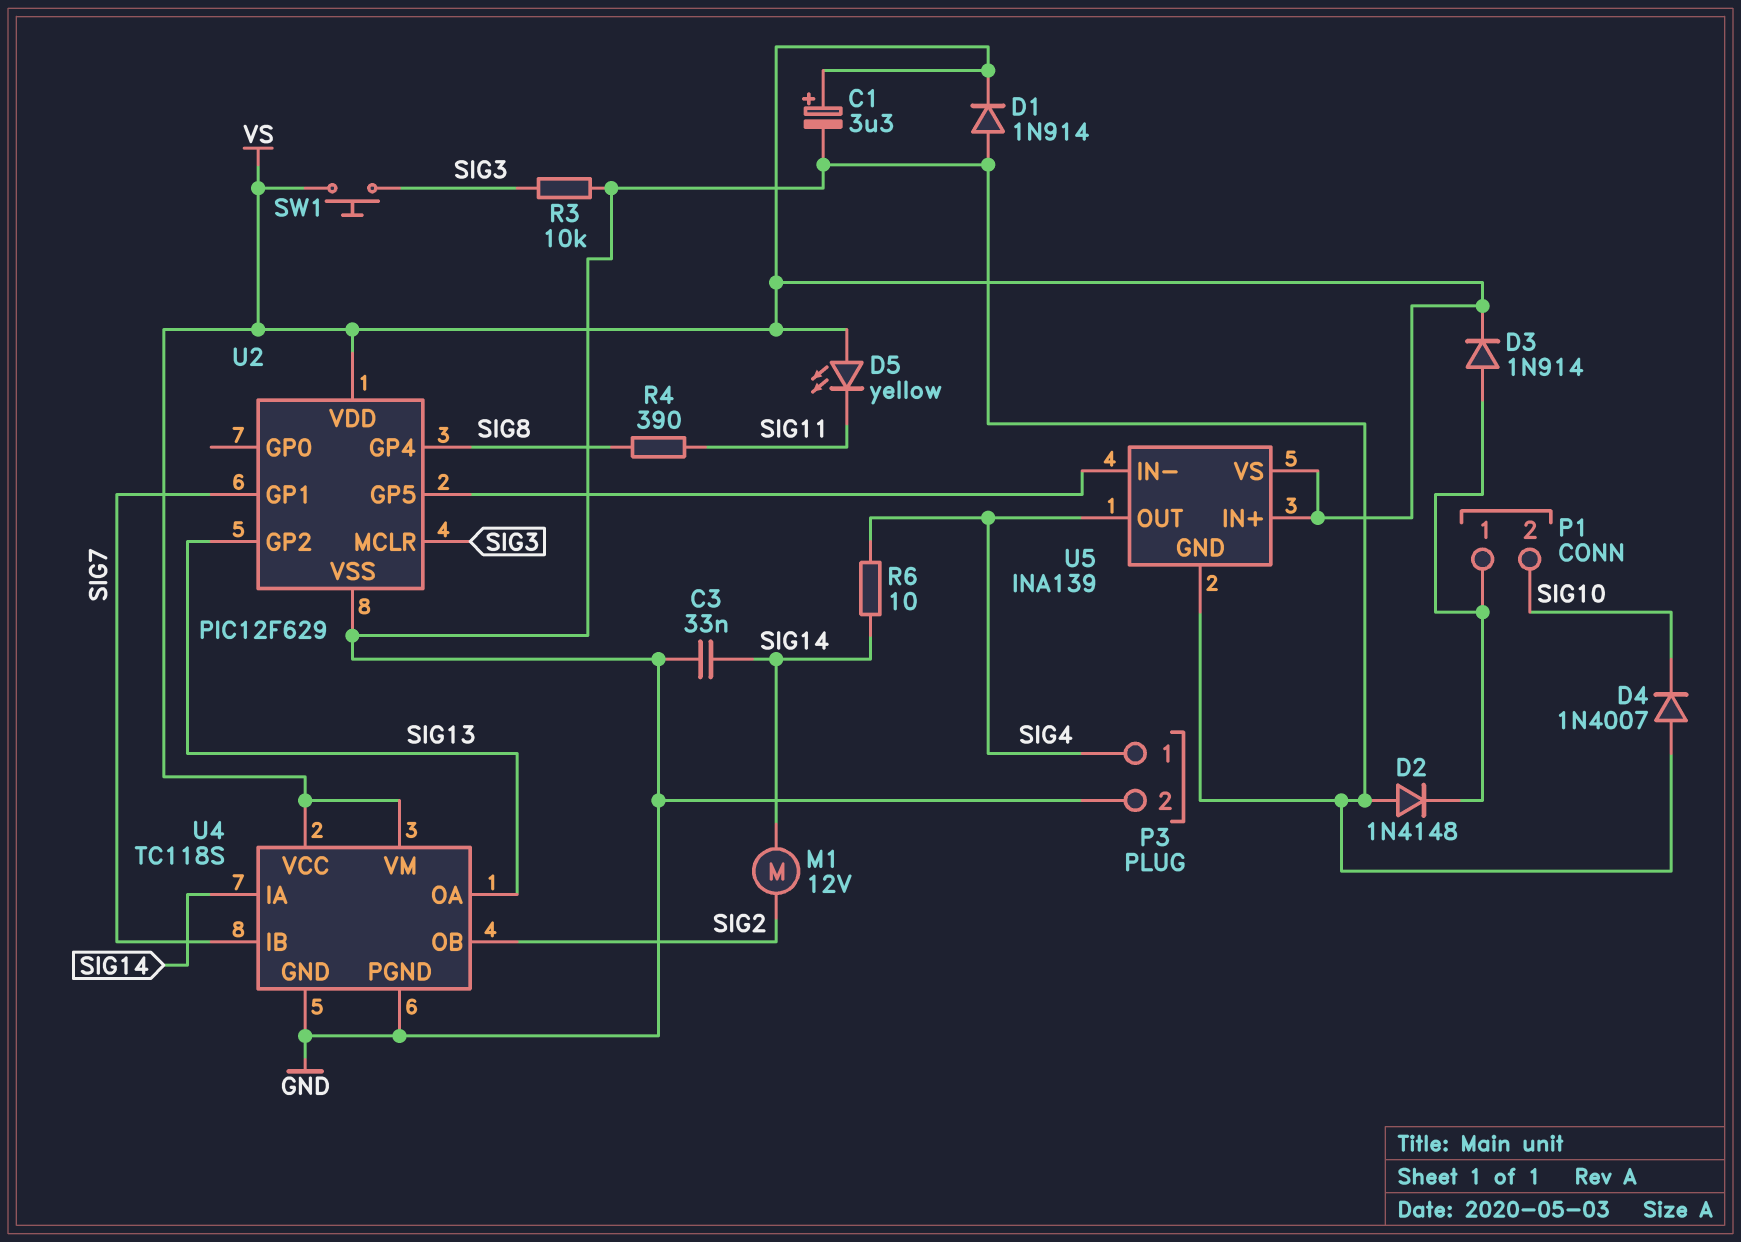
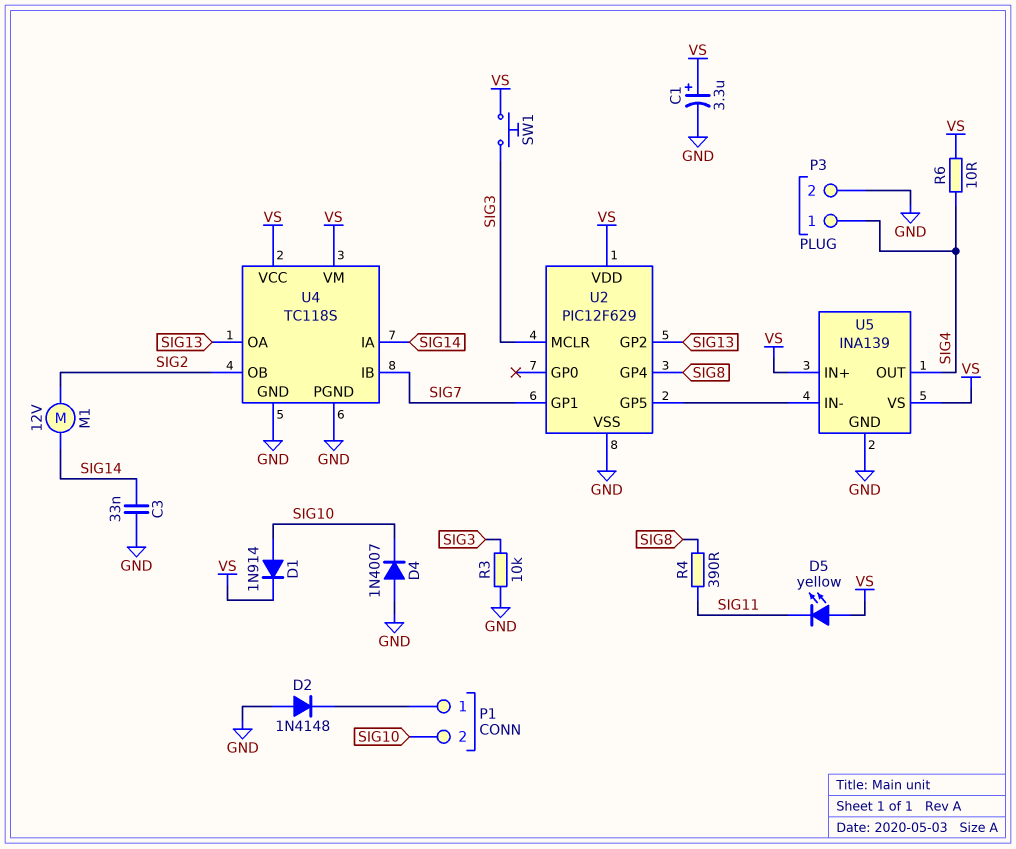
D1: diode 1N914 (A GND, K VS) -> diode 1N914 (A SIG10, K VS)
D3: diode 1N914 (A P1/1, K VS) -> none
R6: 10 (SIG4, SIG14) -> 10 (SIG4, VS)

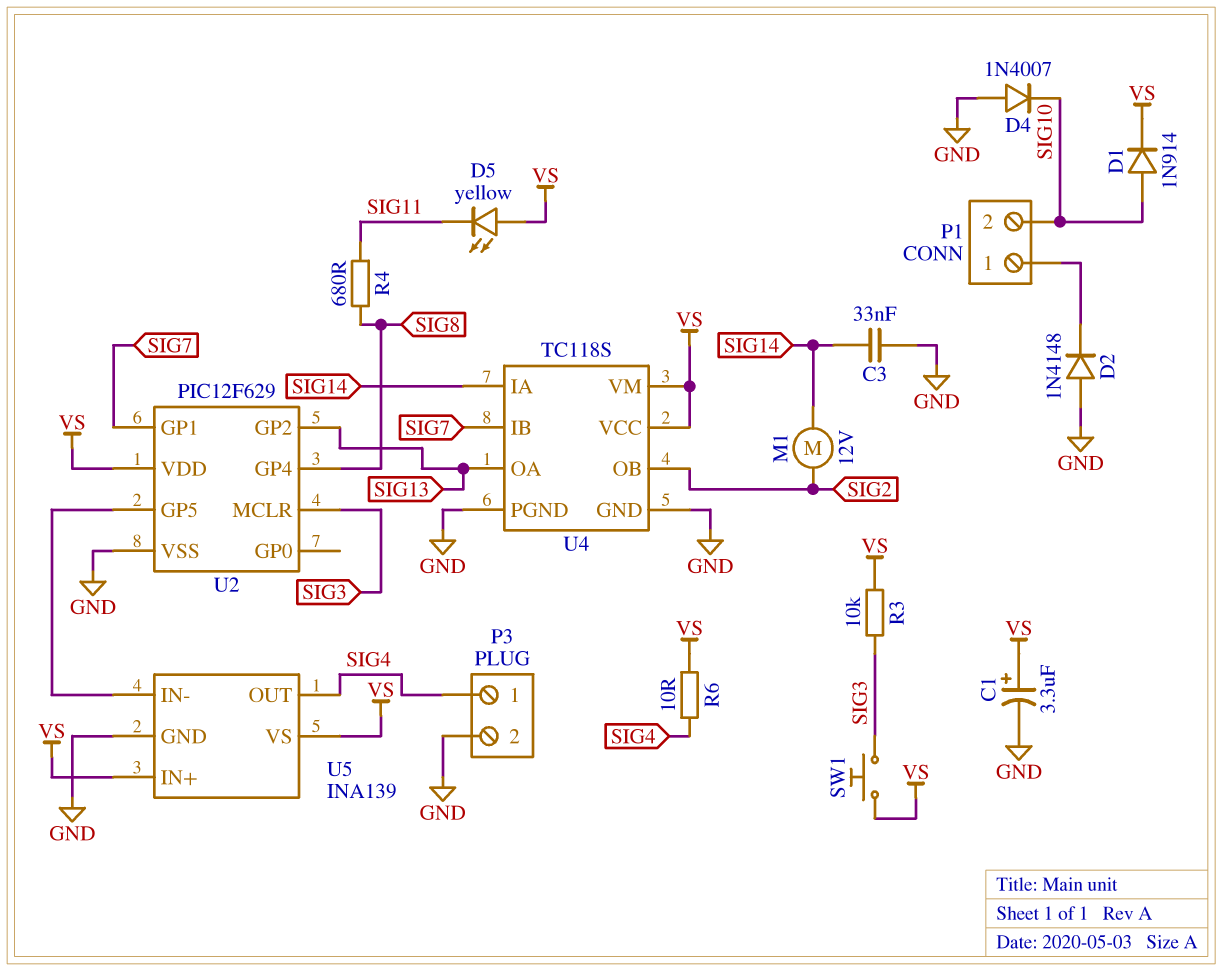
R3: 10k (GND, SIG3) -> 10k (SIG3, VS)
R4: 390 (SIG8, SIG11) -> 680 (SIG8, SIG11)

